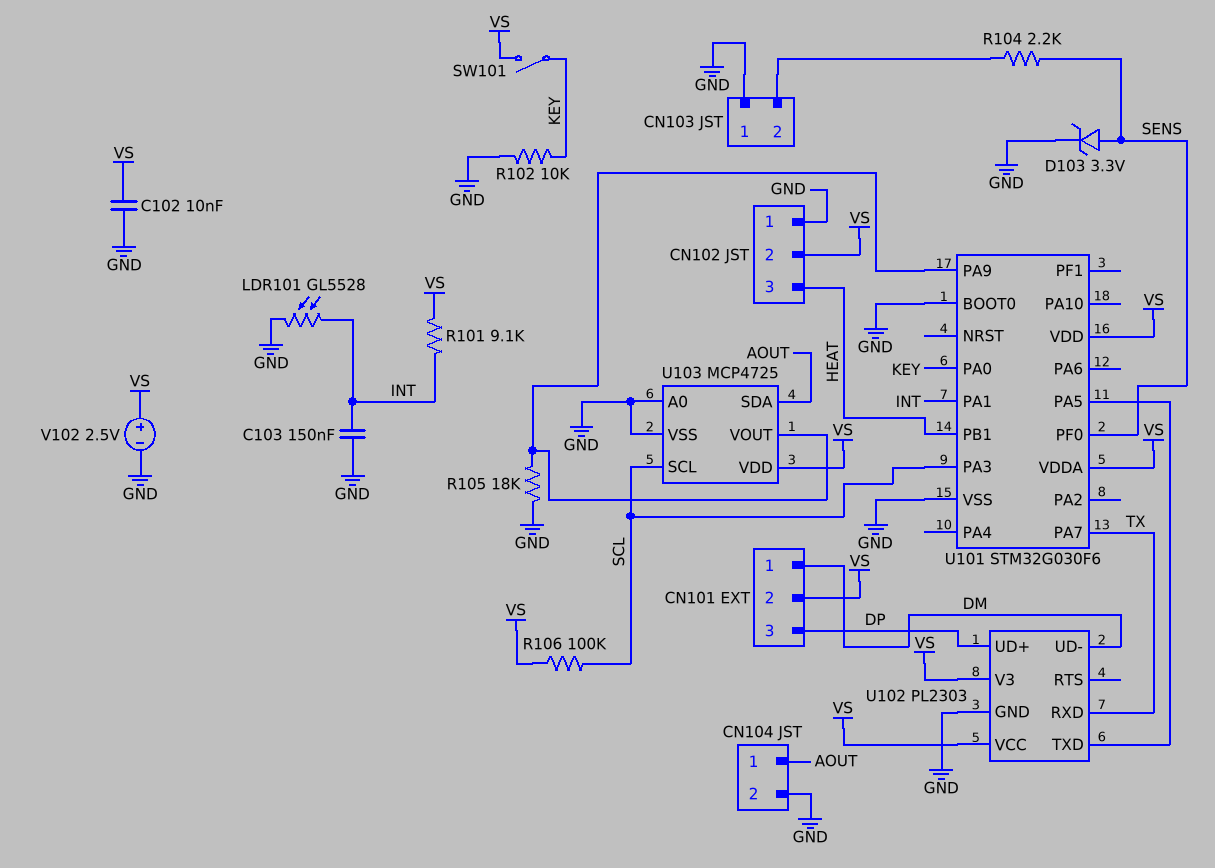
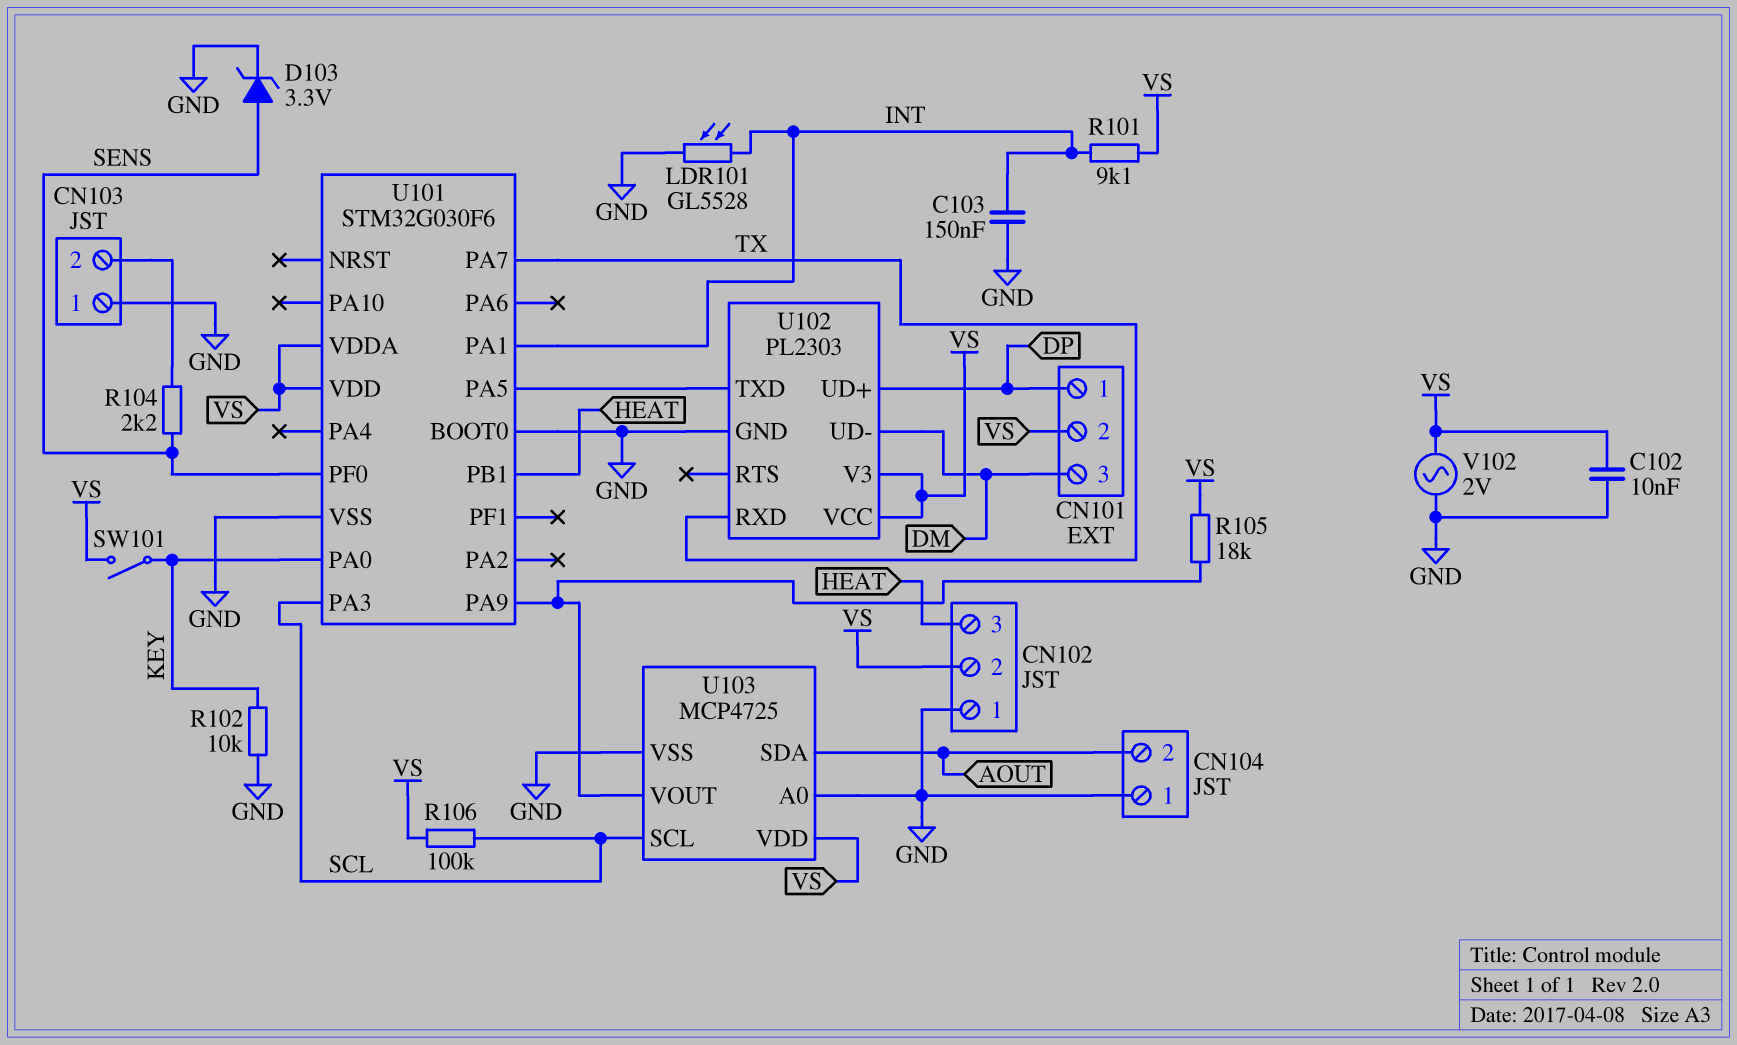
CN101 pin 1: DM -> DP
CN101 pin 3: DP -> DM
CN104 pin 1: AOUT -> GND
CN104 pin 2: GND -> AOUT
R105: 18k (GND, U101/PA9) -> 18k (U101/PA9, VS)
V102: 2.5V (plus VS, minus GND) -> AC 2V (GND, VS)

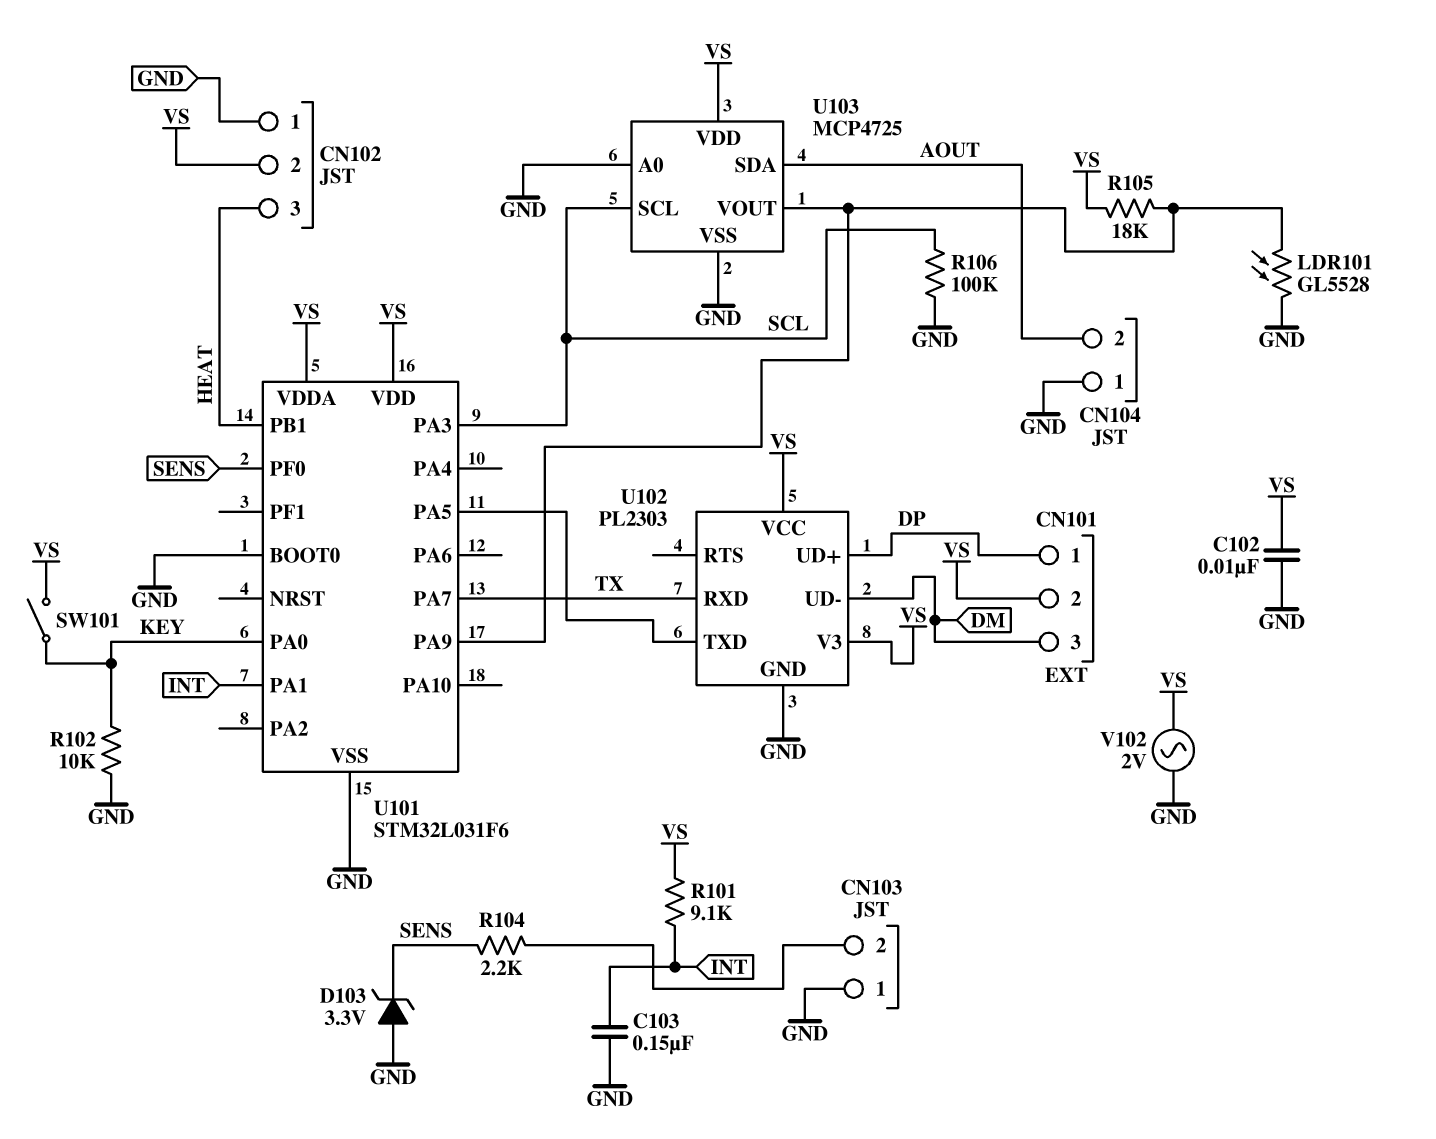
D103: zener 3.3V (A SENS, K GND) -> zener 3.3V (A GND, K SENS)
LDR101: GL5528 (GND, INT) -> GL5528 (GND, U101/PA9)
R106: 100k (SCL, VS) -> 100k (GND, SCL)
U101: STM32G030F6 -> STM32L031F6

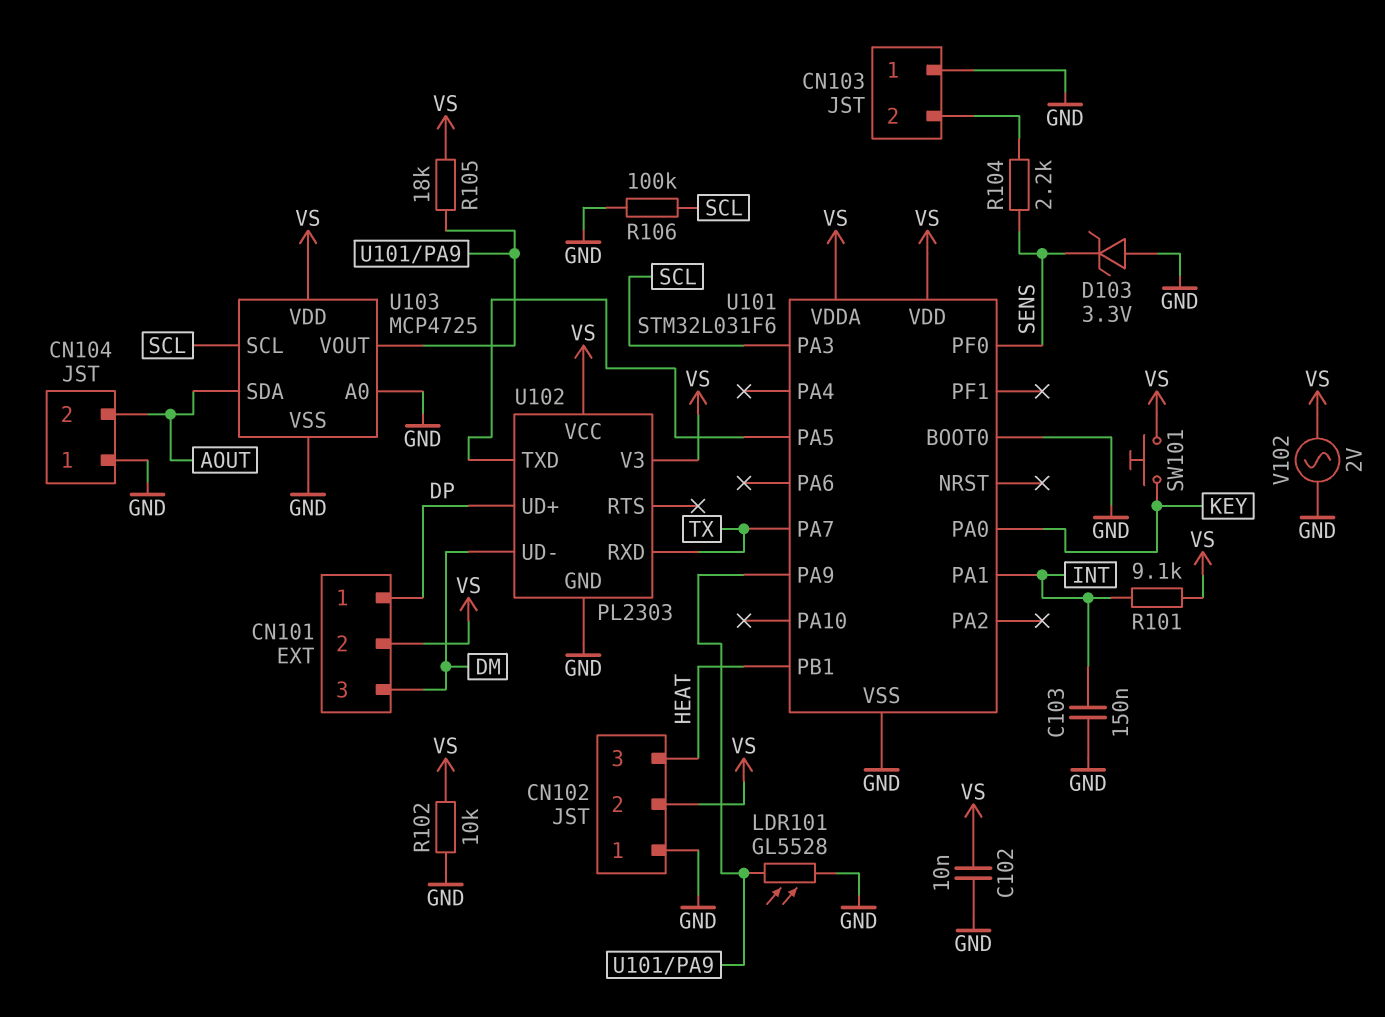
R102: 10k (GND, KEY) -> 10k (GND, VS)
SW101: switch (KEY, VS) -> button (KEY, VS)

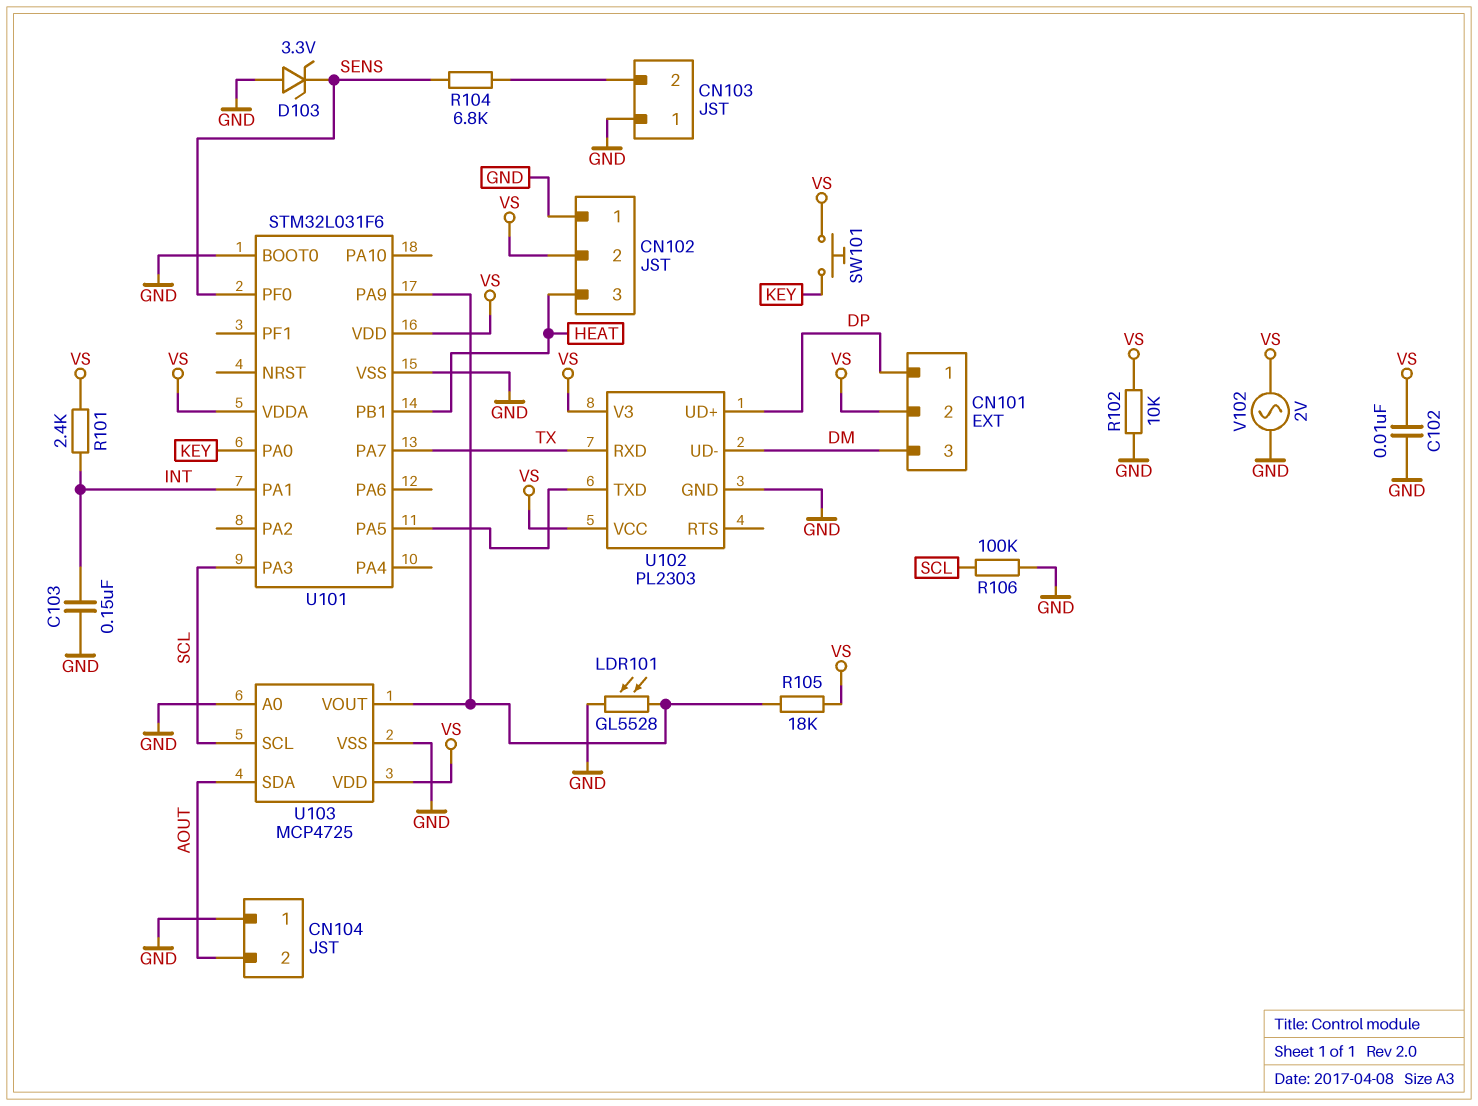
R101: 9.1k (INT, VS) -> 2.4k (INT, VS)
R104: 2.2k (CN103/2, SENS) -> 6.8k (CN103/2, SENS)

